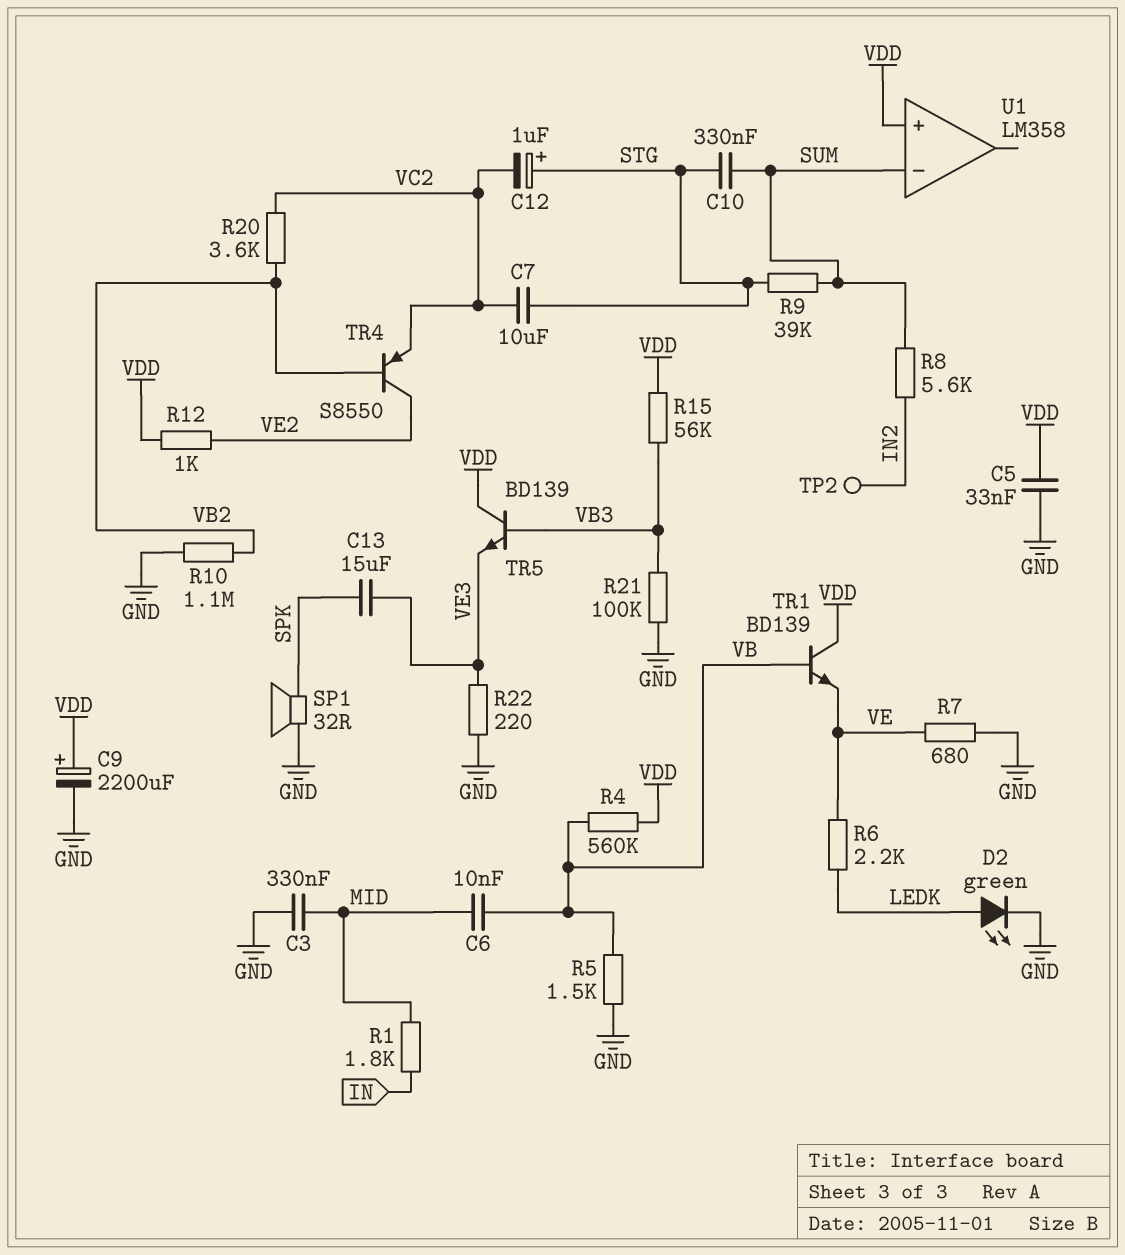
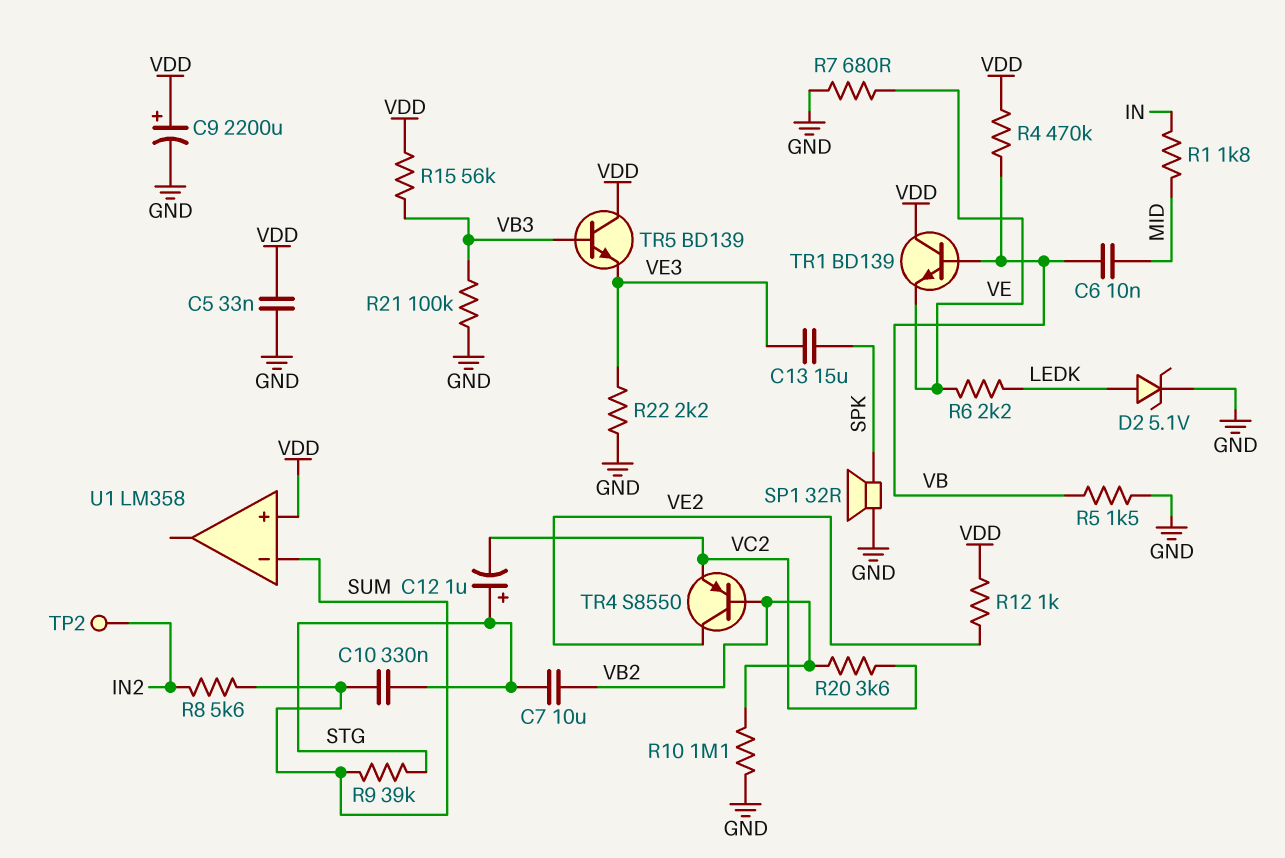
C3: 330nF (GND, MID) -> none
C7: 10uF (STG, VC2) -> 10uF (STG, VB2)
D2: LED green (A LEDK, K GND) -> zener 5.1V (A LEDK, K GND)
R4: 560k (VB, VDD) -> 470k (VB, VDD)
R22: 220 (GND, VE3) -> 2.2k (GND, VE3)

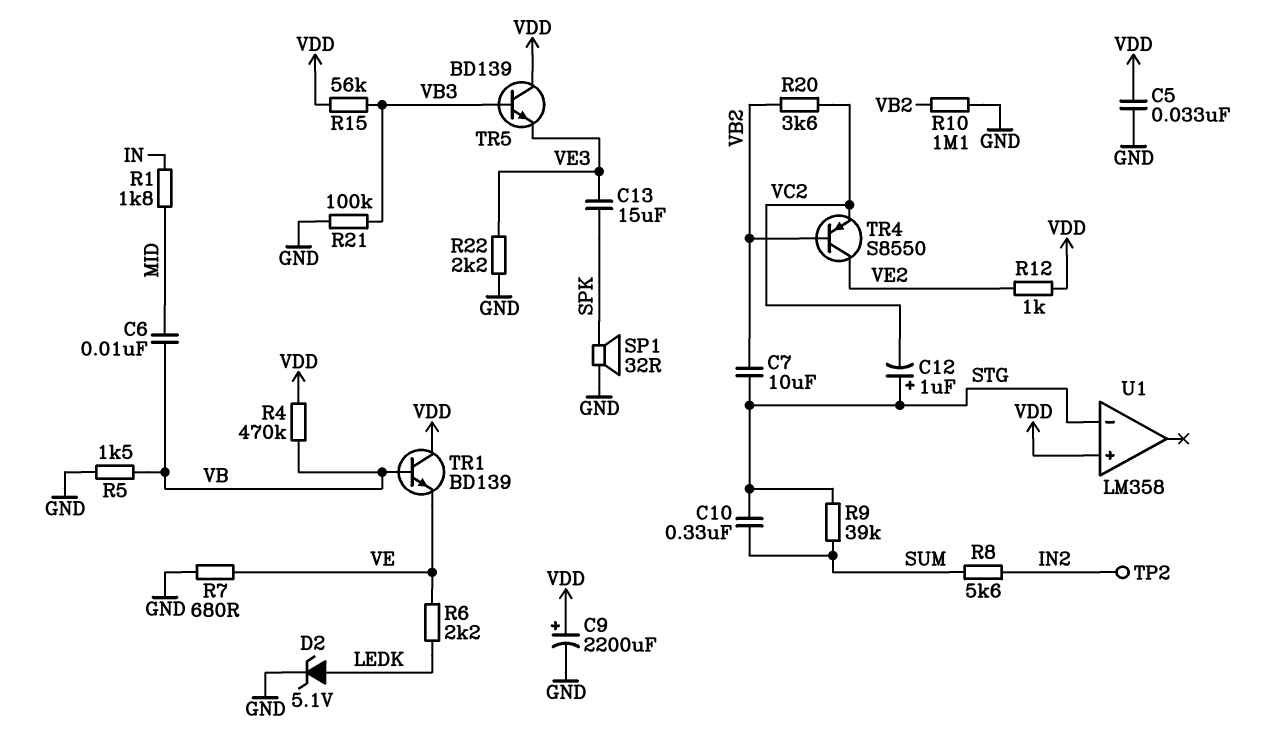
U1 pin in-: SUM -> STG

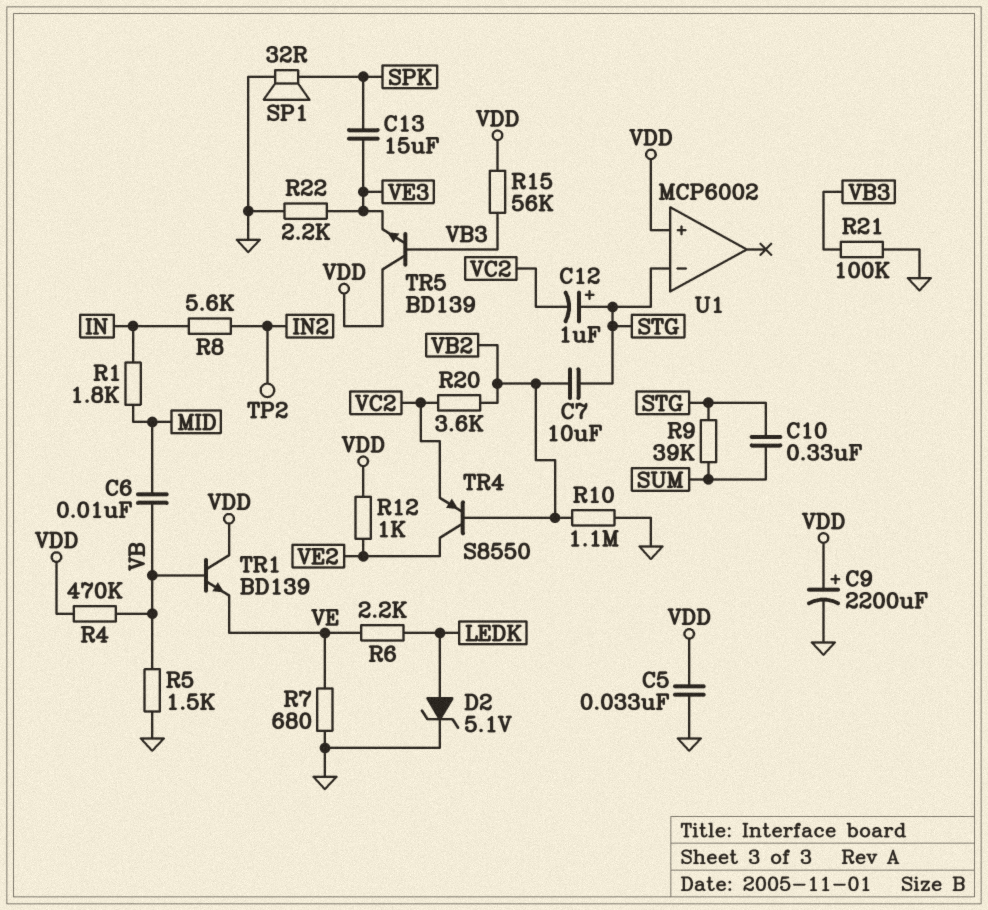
R8: 5.6k (IN2, SUM) -> 5.6k (IN, IN2)
U1: LM358 -> MCP6002

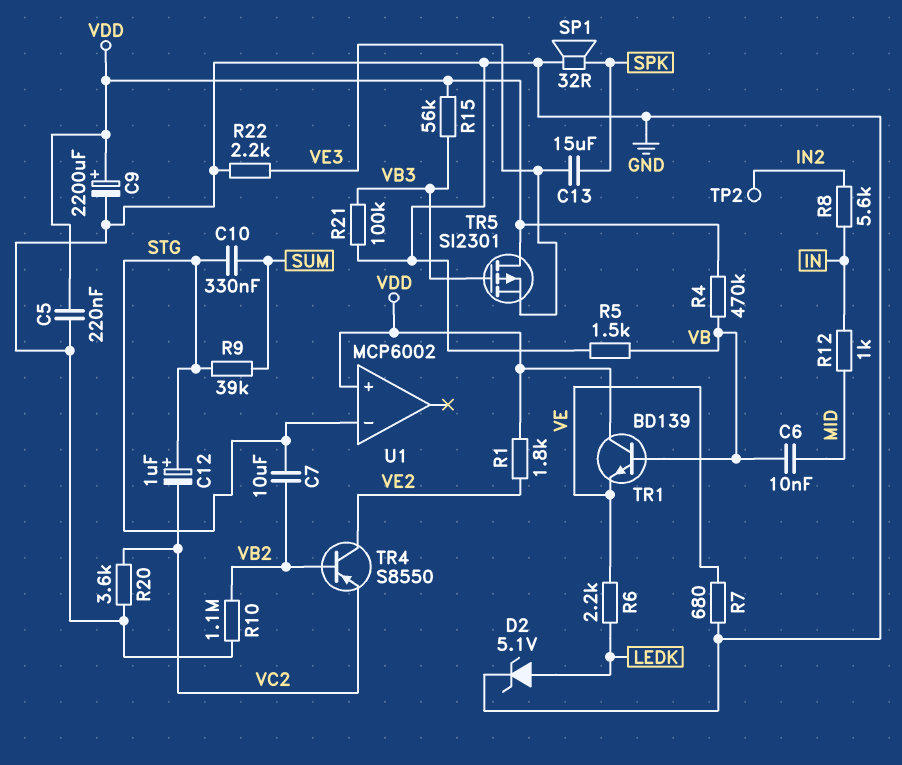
C5: 33nF (GND, VDD) -> 220nF (GND, VDD)
R1: 1.8k (IN, MID) -> 1.8k (VDD, VE2)
R12: 1k (VDD, VE2) -> 1k (IN, MID)
R20: 3.6k (VB2, VC2) -> 3.6k (GND, VC2)
TR5: NPN BD139 (B VB3, C VDD, E VE3) -> PMOS SI2301 (G VB3, D VDD, S VE3)

